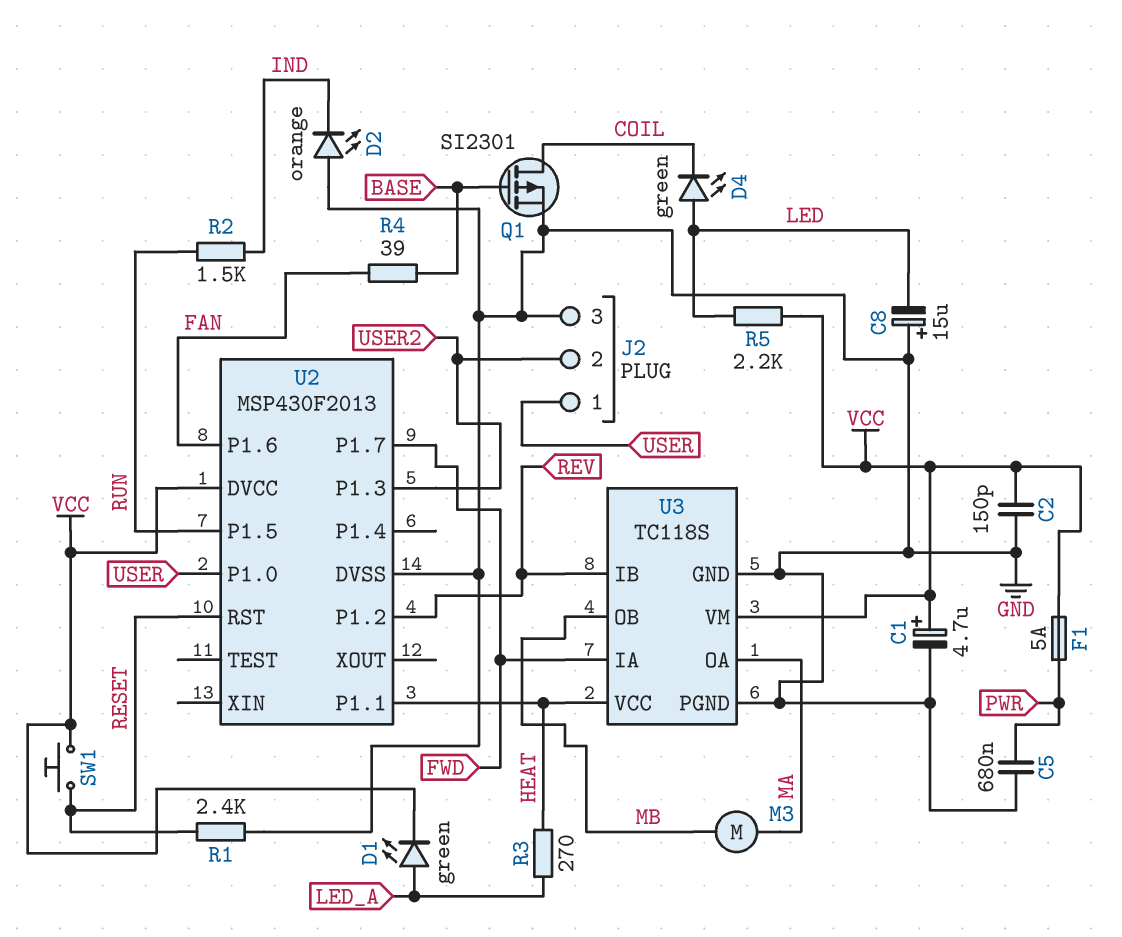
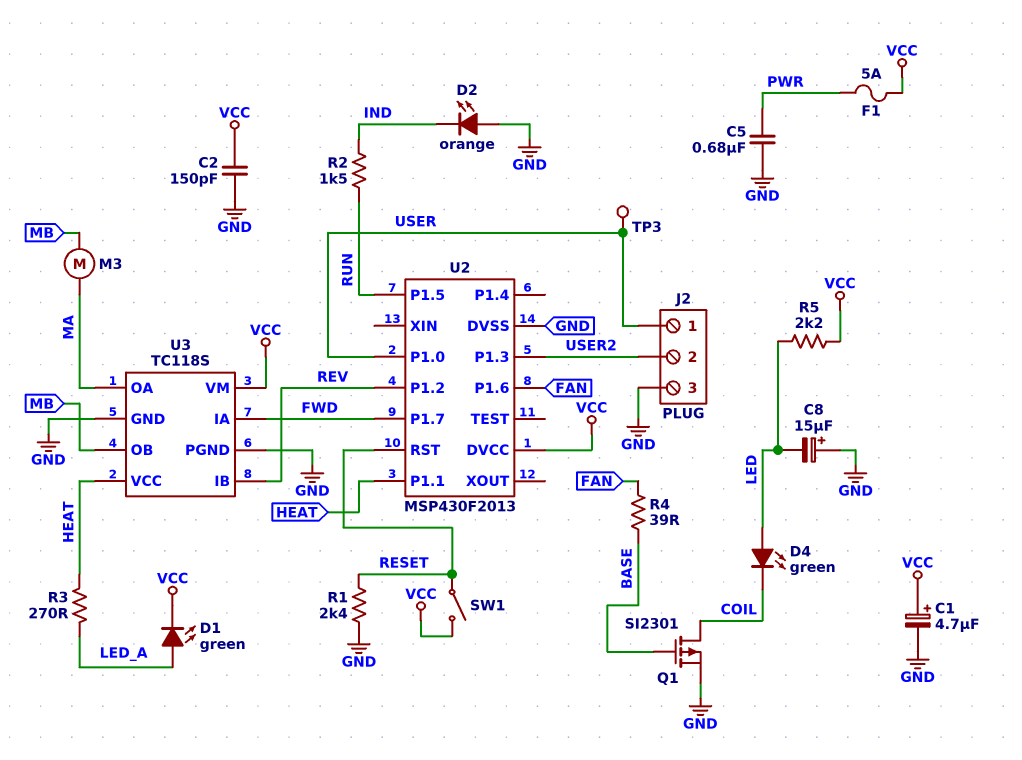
SW1: button (RESET, VCC) -> switch (RESET, VCC)
TP3: none -> test point (USER)

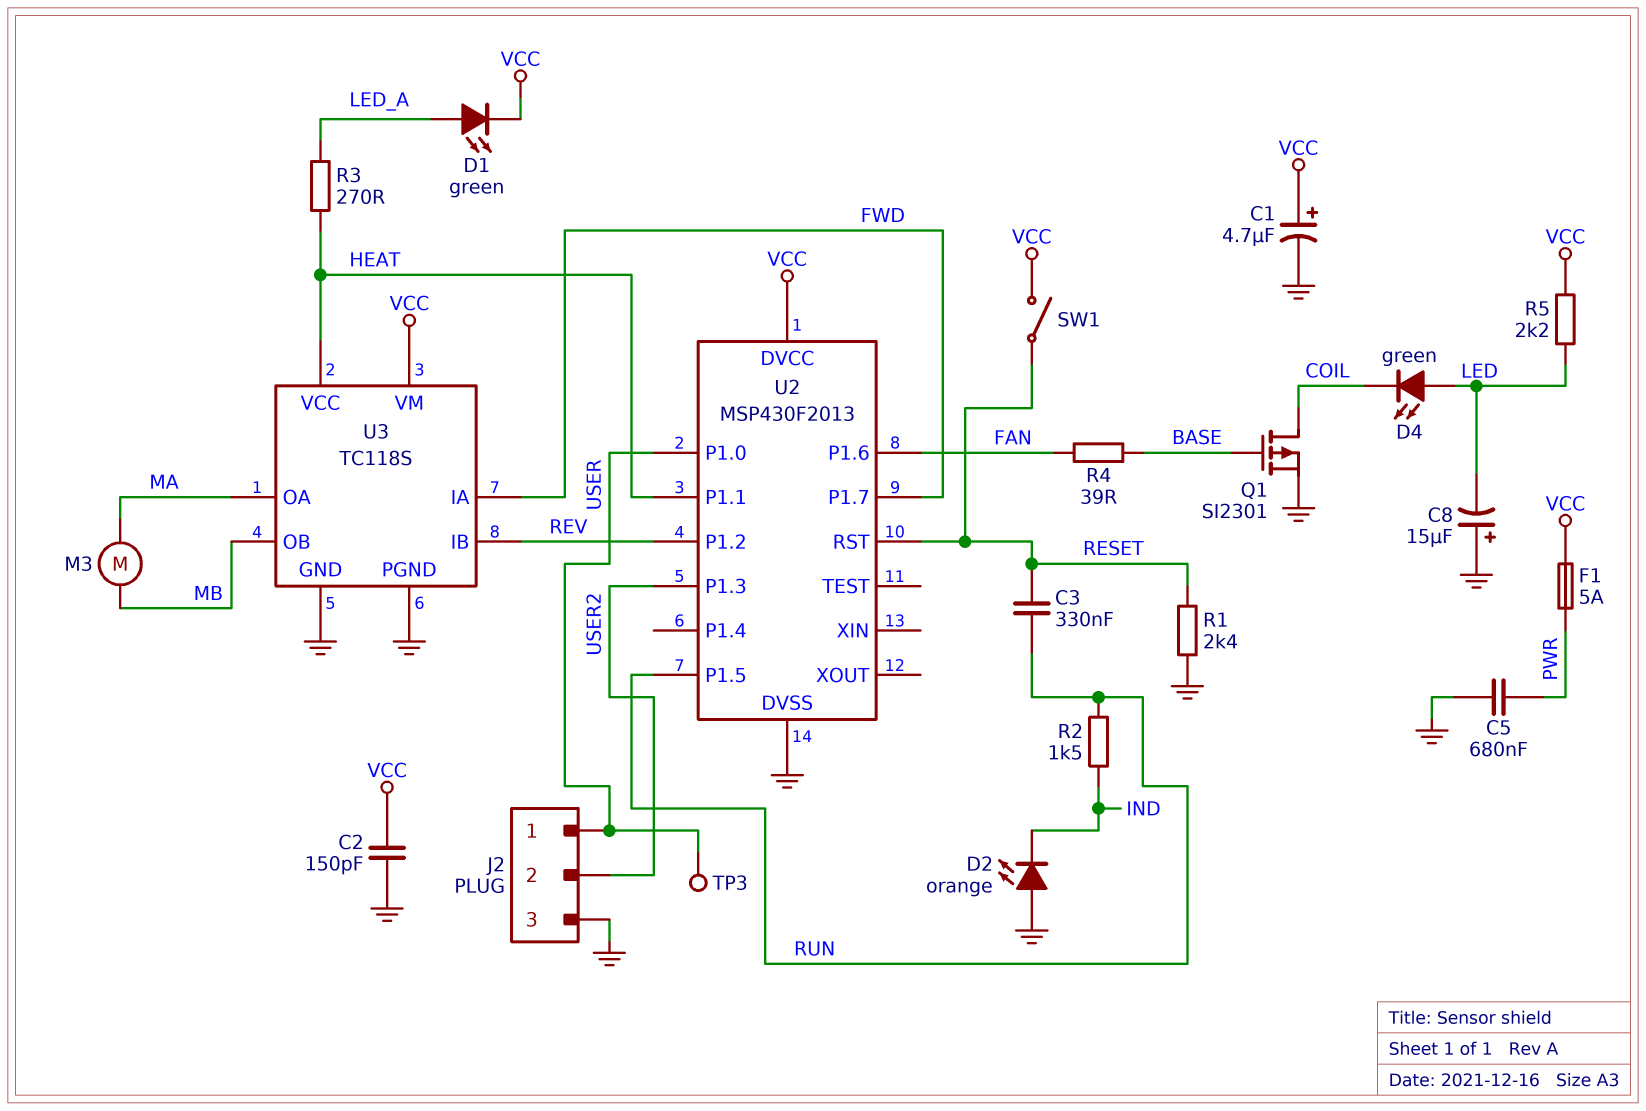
C3: none -> 330nF (RESET, RUN)

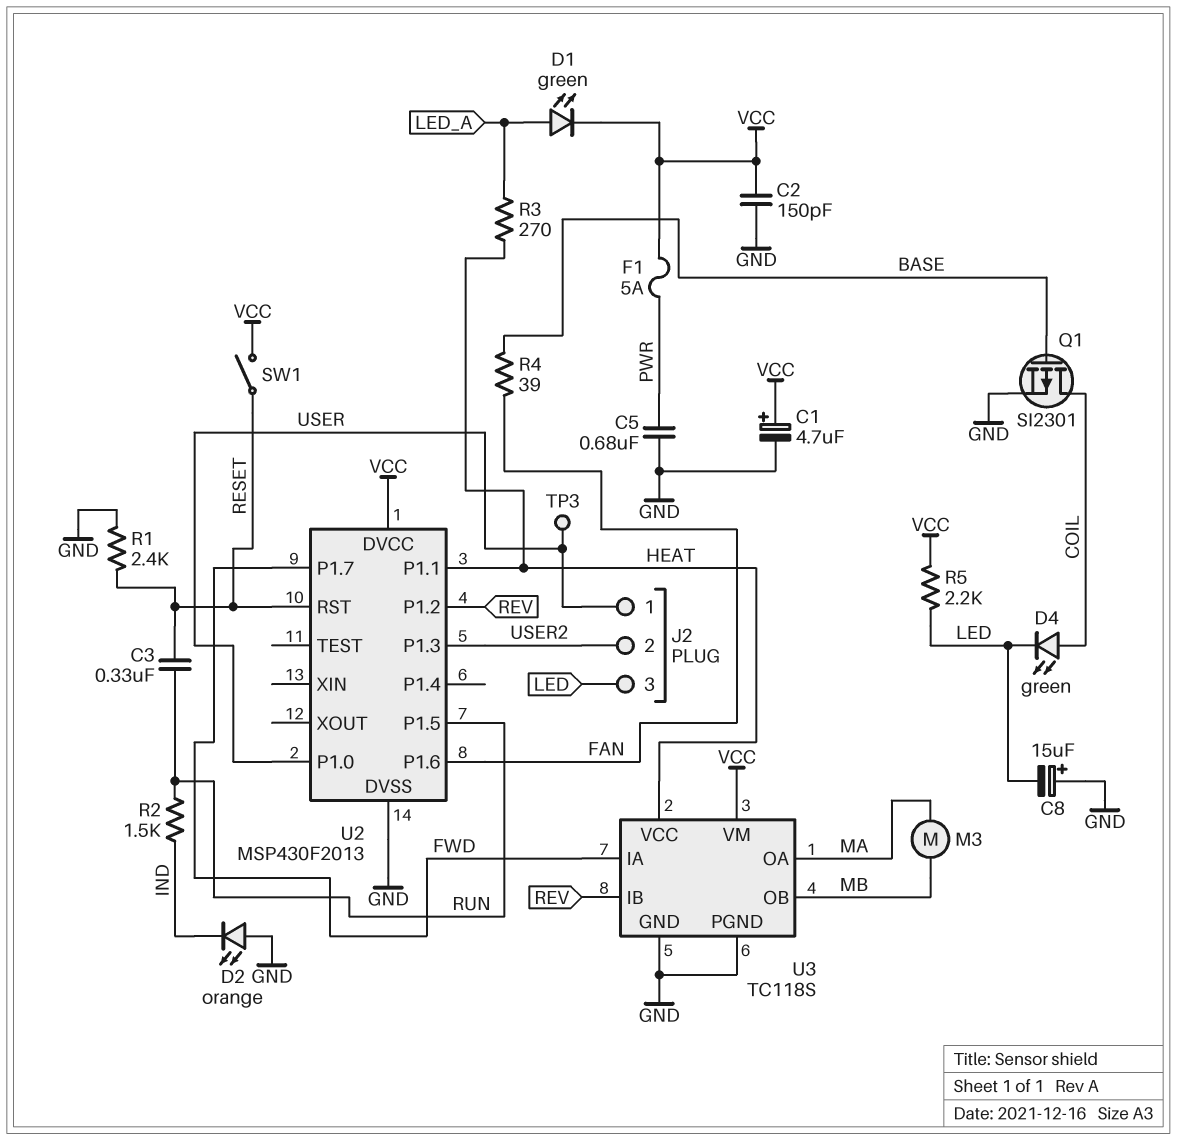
D4: LED green (A LED, K COIL) -> LED green (A COIL, K LED)
J2 pin 3: GND -> LED

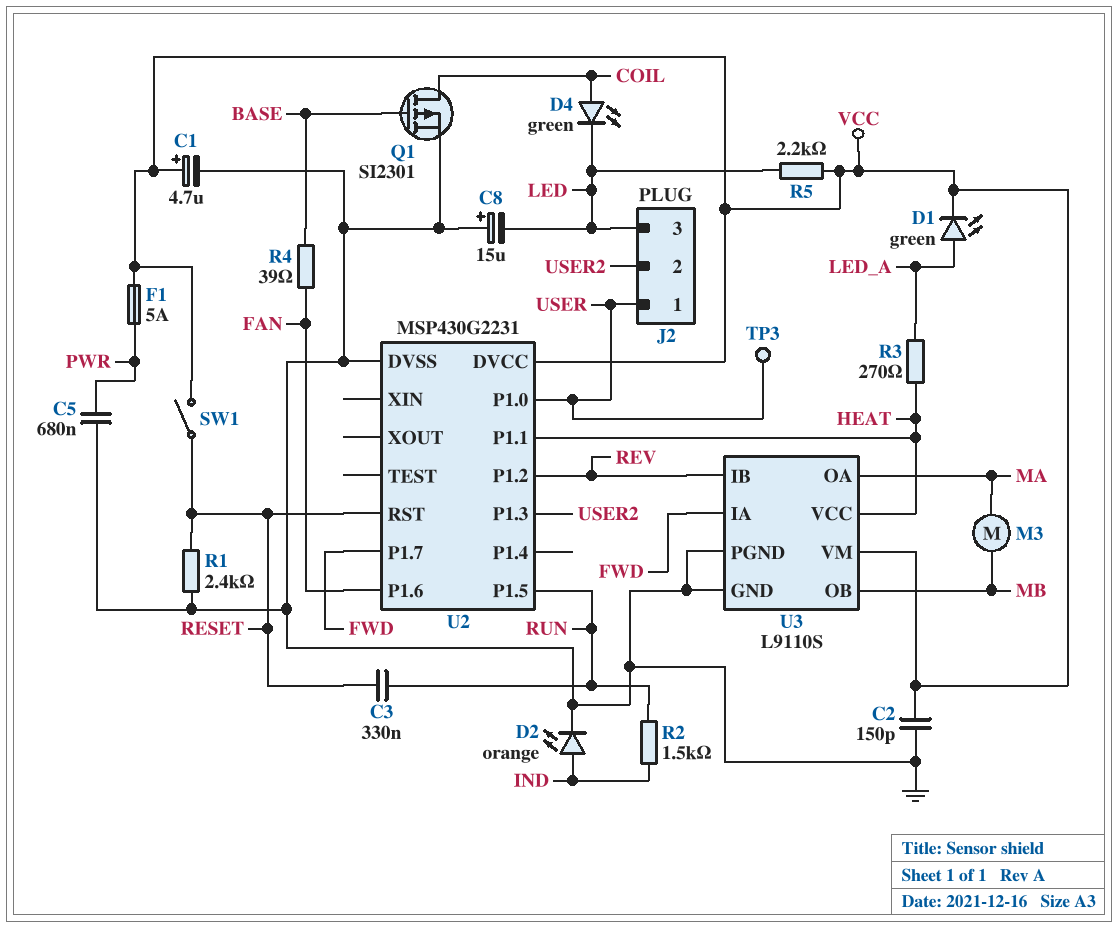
D2: LED orange (A GND, K IND) -> LED orange (A IND, K GND)
U2: MSP430F2013 -> MSP430G2231
U3: TC118S -> L9110S

